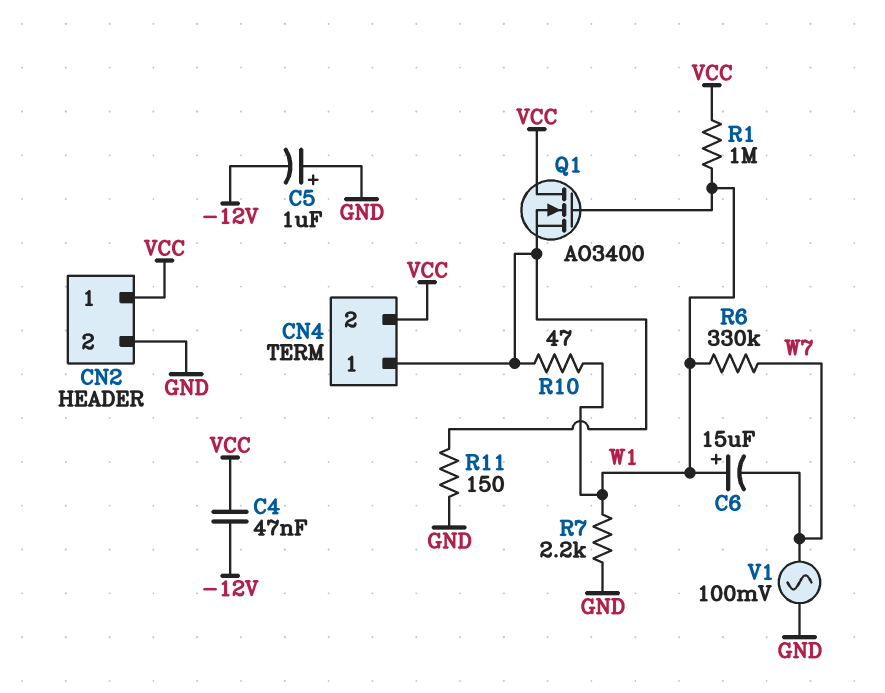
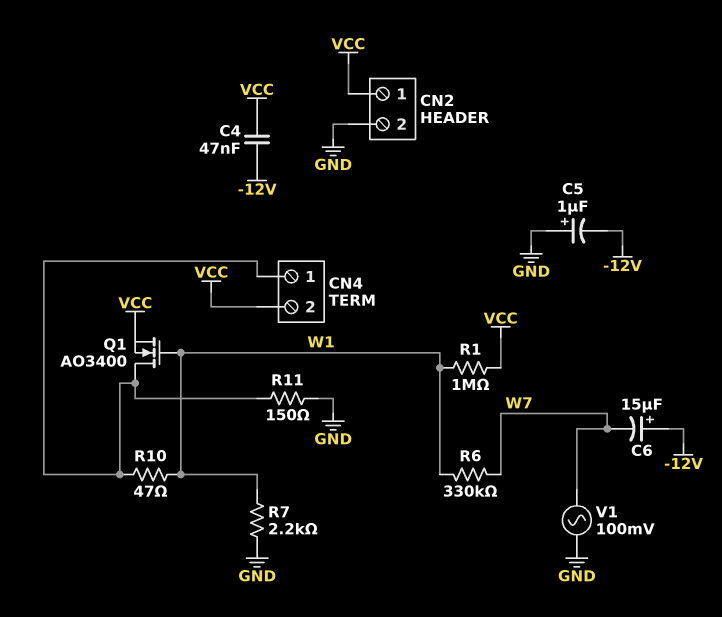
C6: 15uF (plus W1, minus W7) -> 15uF (plus -12V, minus W7)
Q1: NMOS AO3400 (G W1, D VCC, S CN4/1) -> NMOS AO3400 (G W1, D CN4/1, S VCC)

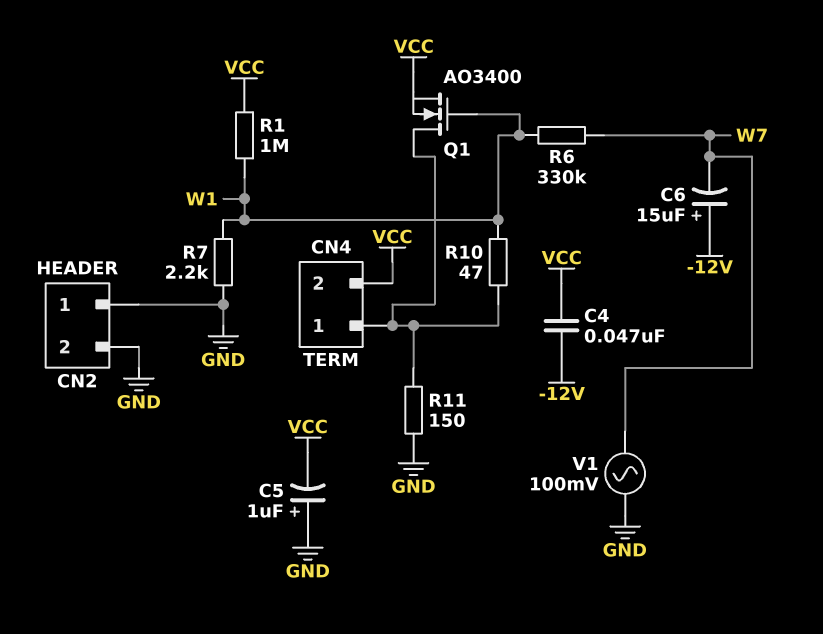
C5: 1uF (plus GND, minus -12V) -> 1uF (plus GND, minus VCC)
CN2 pin 1: VCC -> GND

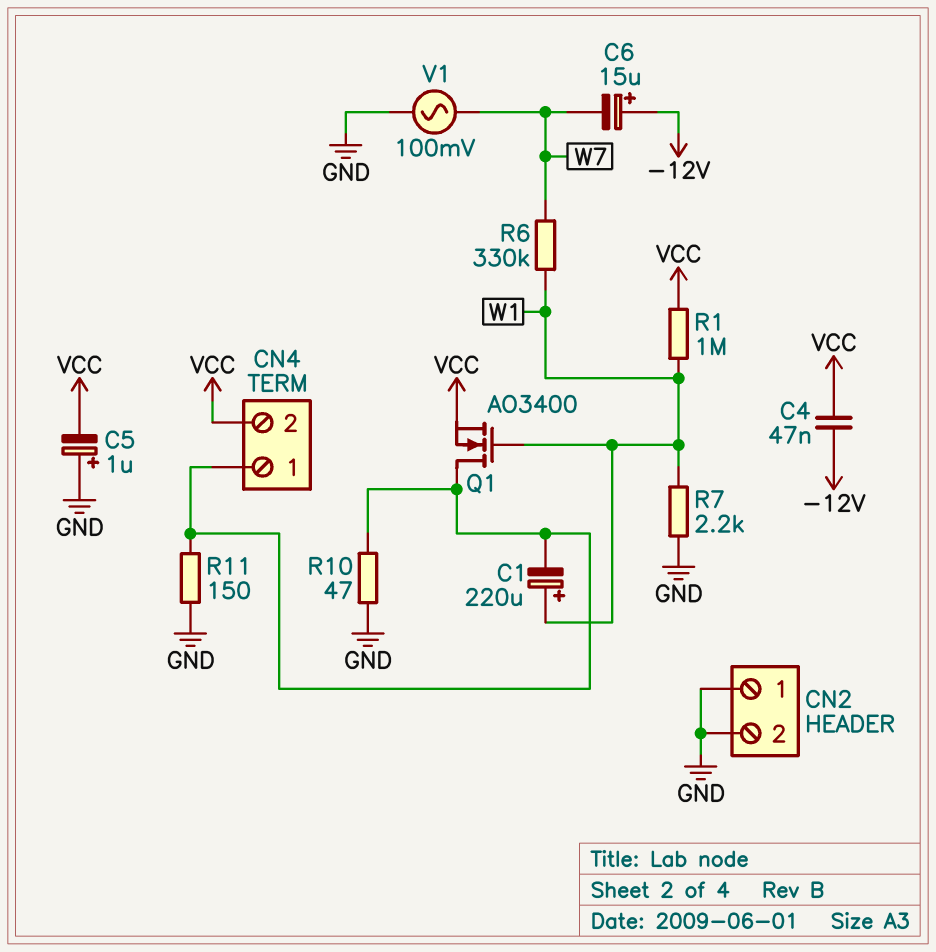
C1: none -> 220uF (plus W1, minus CN4/1)
R10: 47 (CN4/1, W1) -> 47 (CN4/1, GND)

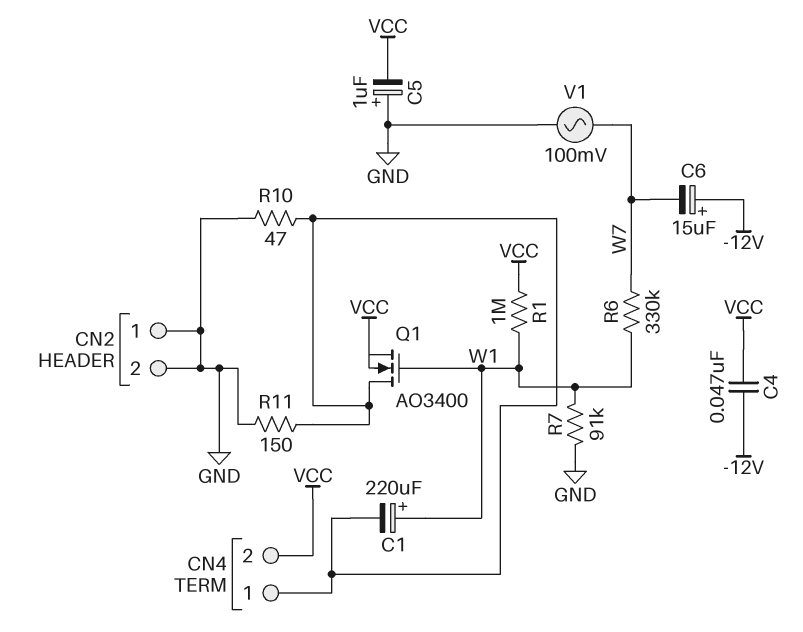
R7: 2.2k (GND, W1) -> 91k (GND, W1)

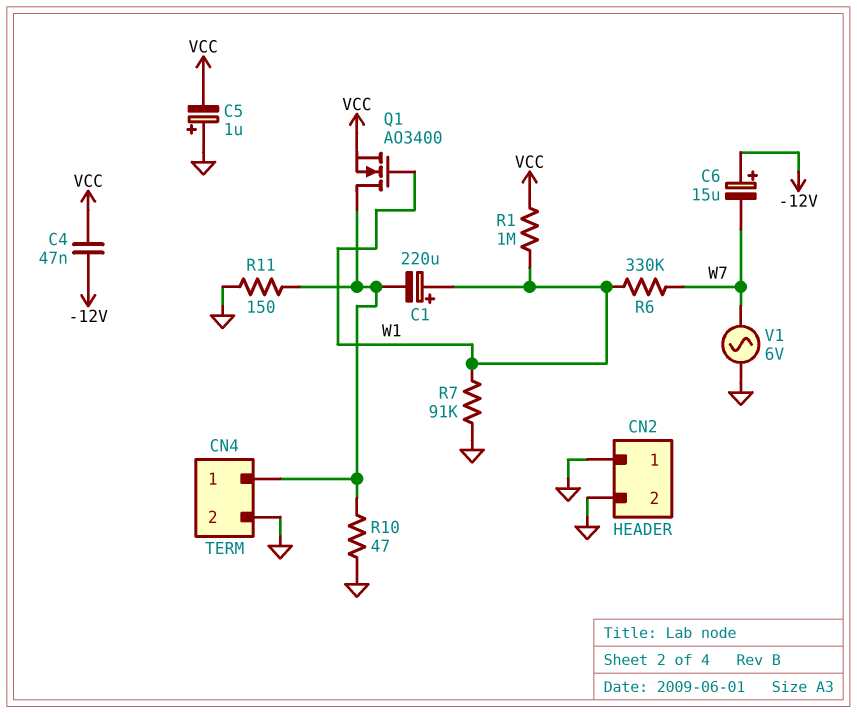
CN4 pin 2: VCC -> GND
V1: AC 100mV (GND, W7) -> AC 6V (GND, W7)

